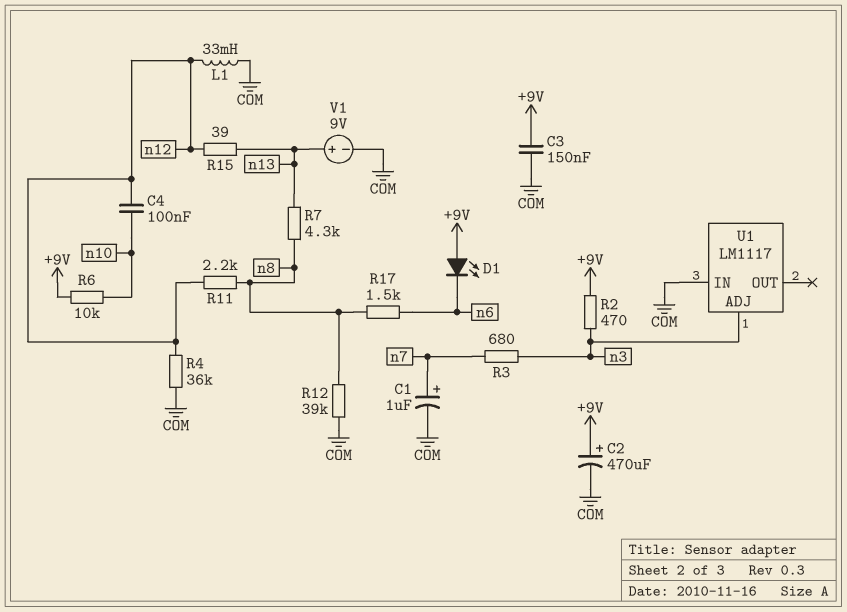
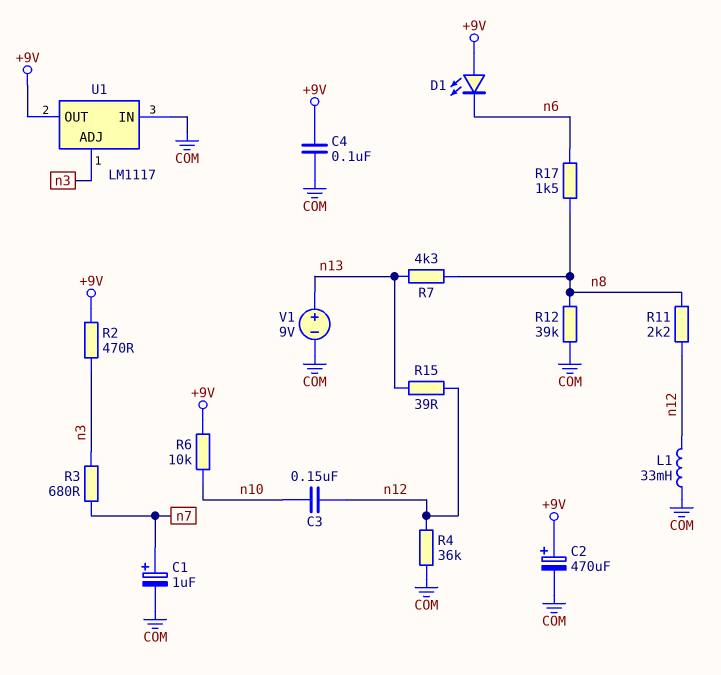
C3: 150nF (+9V, COM) -> 150nF (n10, n12)
C4: 100nF (n10, n12) -> 100nF (+9V, COM)
U1 pin OUT: none -> +9V

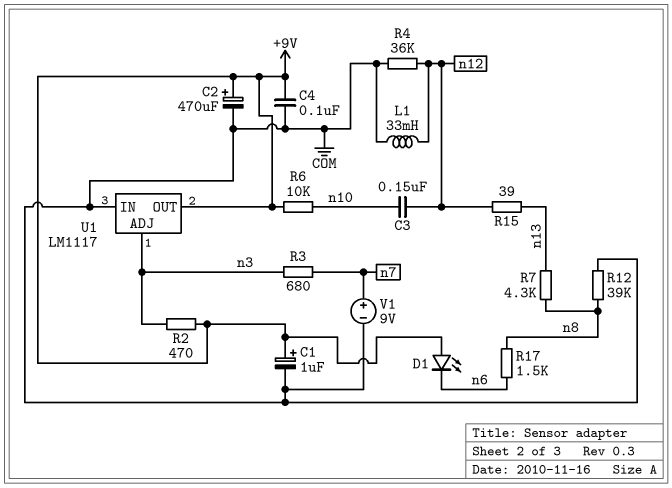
C1: 1uF (plus n7, minus COM) -> 1uF (plus +9V, minus COM)
R11: 2.2k (n8, n12) -> none
V1: 9V (plus n13, minus COM) -> 9V (plus n7, minus COM)

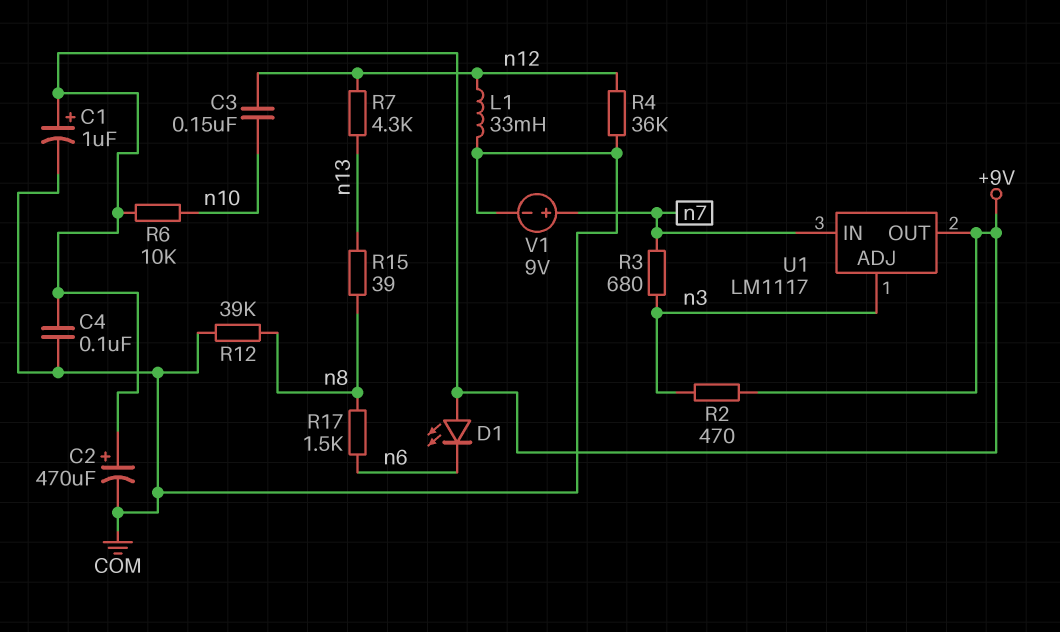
R7: 4.3k (n8, n13) -> 4.3k (n12, n13)
R15: 39 (n12, n13) -> 39 (n8, n13)
U1 pin IN: COM -> n7

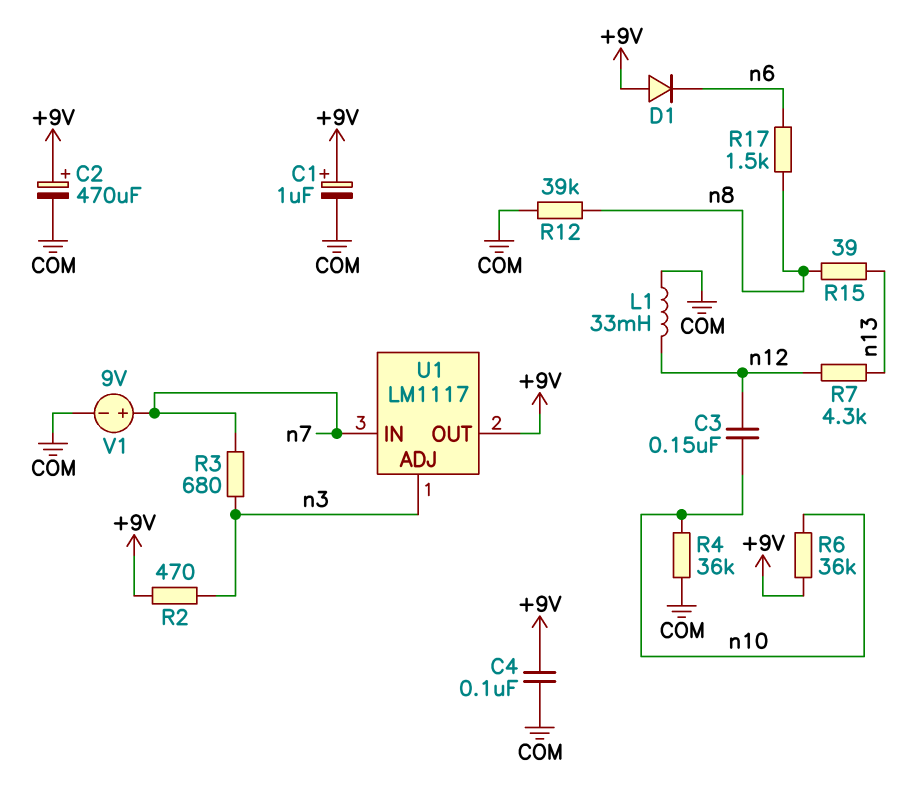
D1: LED (A +9V, K n6) -> diode (A +9V, K n6)
R4: 36k (COM, n12) -> 36k (COM, n10)
R6: 10k (+9V, n10) -> 36k (+9V, n10)

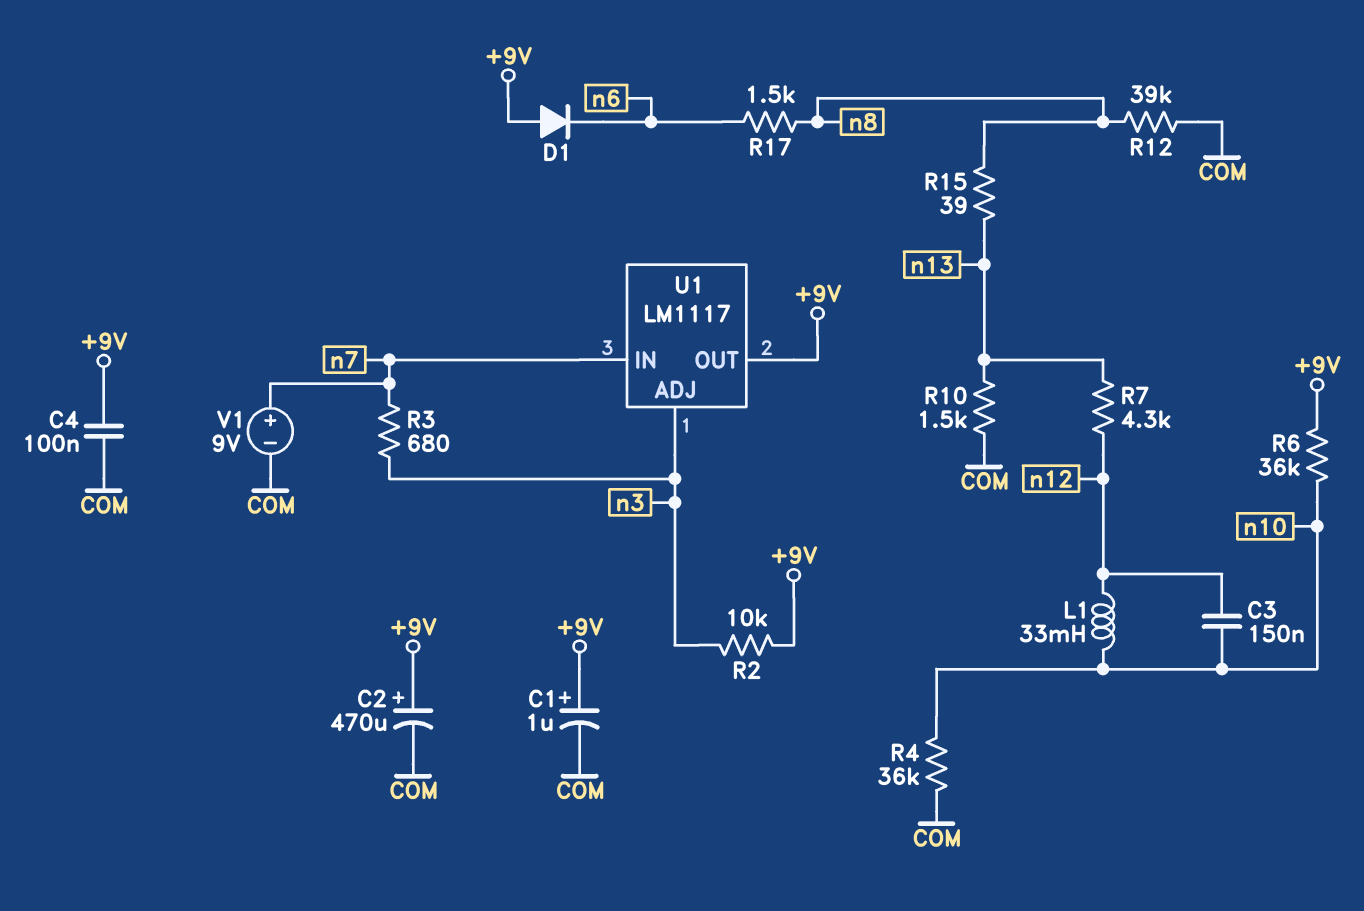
L1: 33mH (COM, n12) -> 33mH (n10, n12)
R2: 470 (+9V, n3) -> 10k (+9V, n3)
R10: none -> 1.5k (COM, n13)

